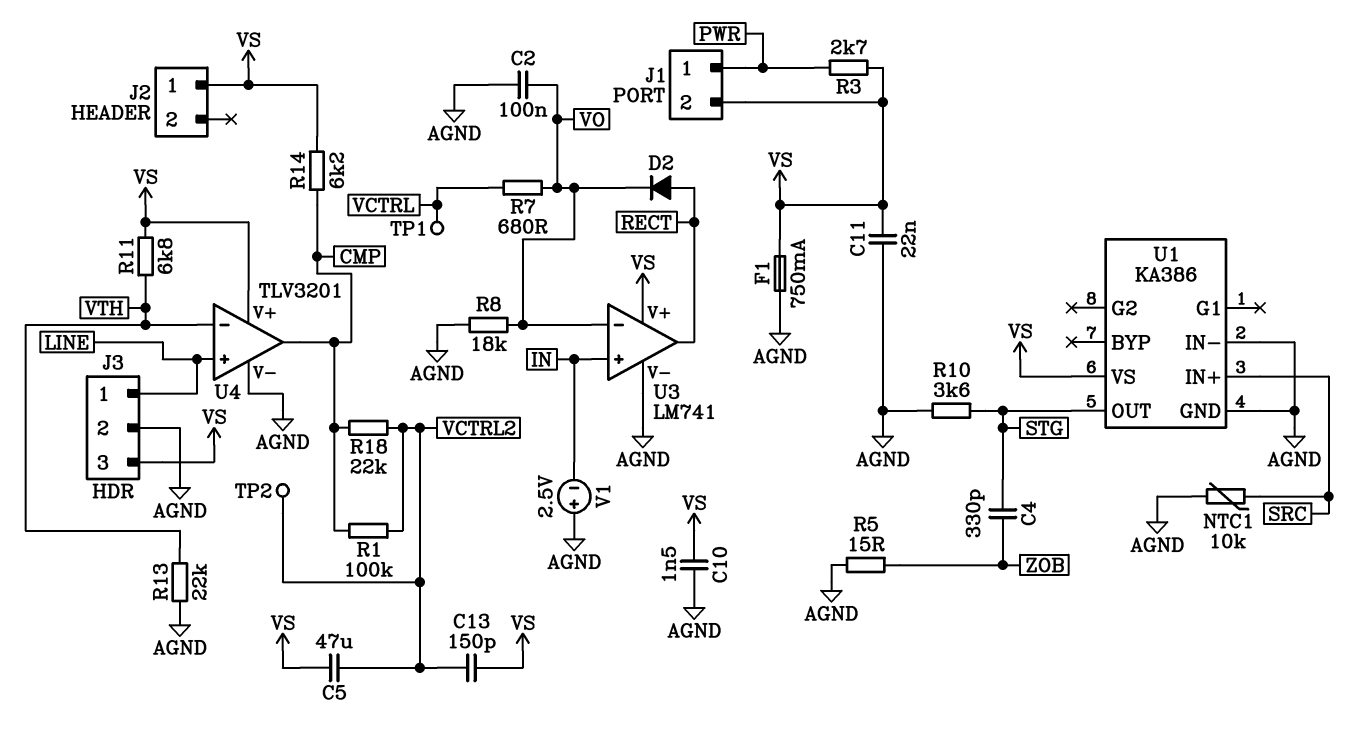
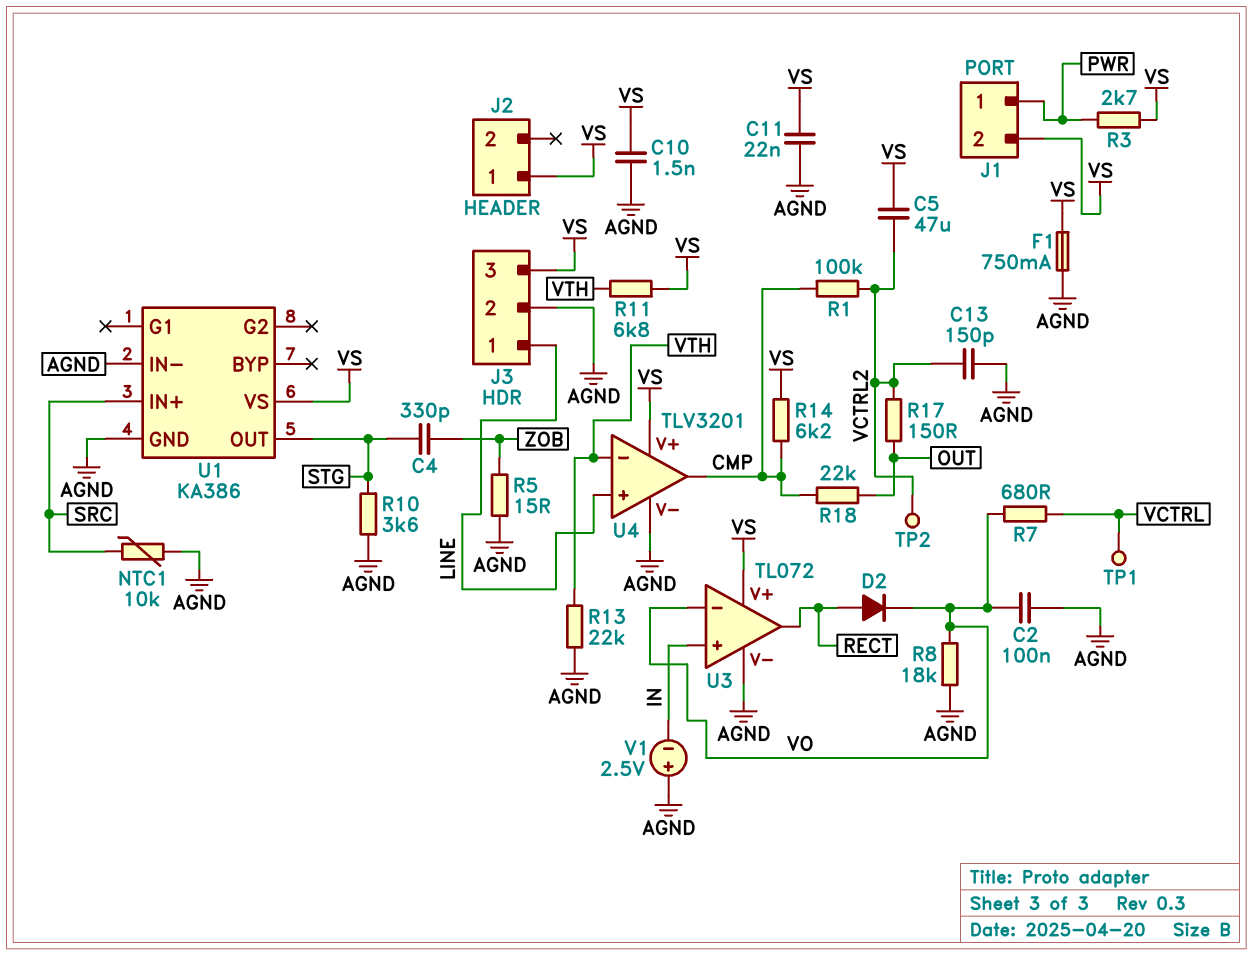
C13: 150pF (VCTRL2, VS) -> 150pF (AGND, VCTRL2)
R17: none -> 150 (OUT, VCTRL2)
R18: 22k (CMP, VCTRL2) -> 22k (CMP, OUT)
U3: LM741 -> TL072

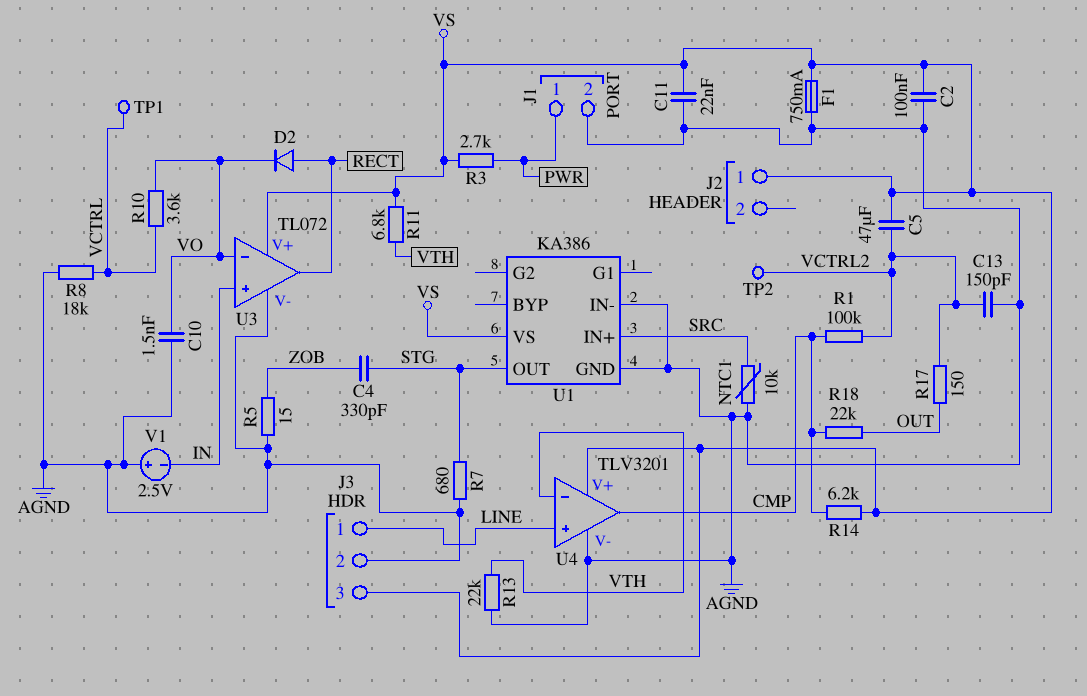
C2: 100nF (AGND, VO) -> 100nF (AGND, VS)
C10: 1.5nF (AGND, VS) -> 1.5nF (AGND, VO)
J1 pin 2: VS -> AGND
R7: 680 (VCTRL, VO) -> 680 (AGND, STG)
R8: 18k (AGND, VO) -> 18k (AGND, VCTRL)
R10: 3.6k (AGND, STG) -> 3.6k (VCTRL, VO)

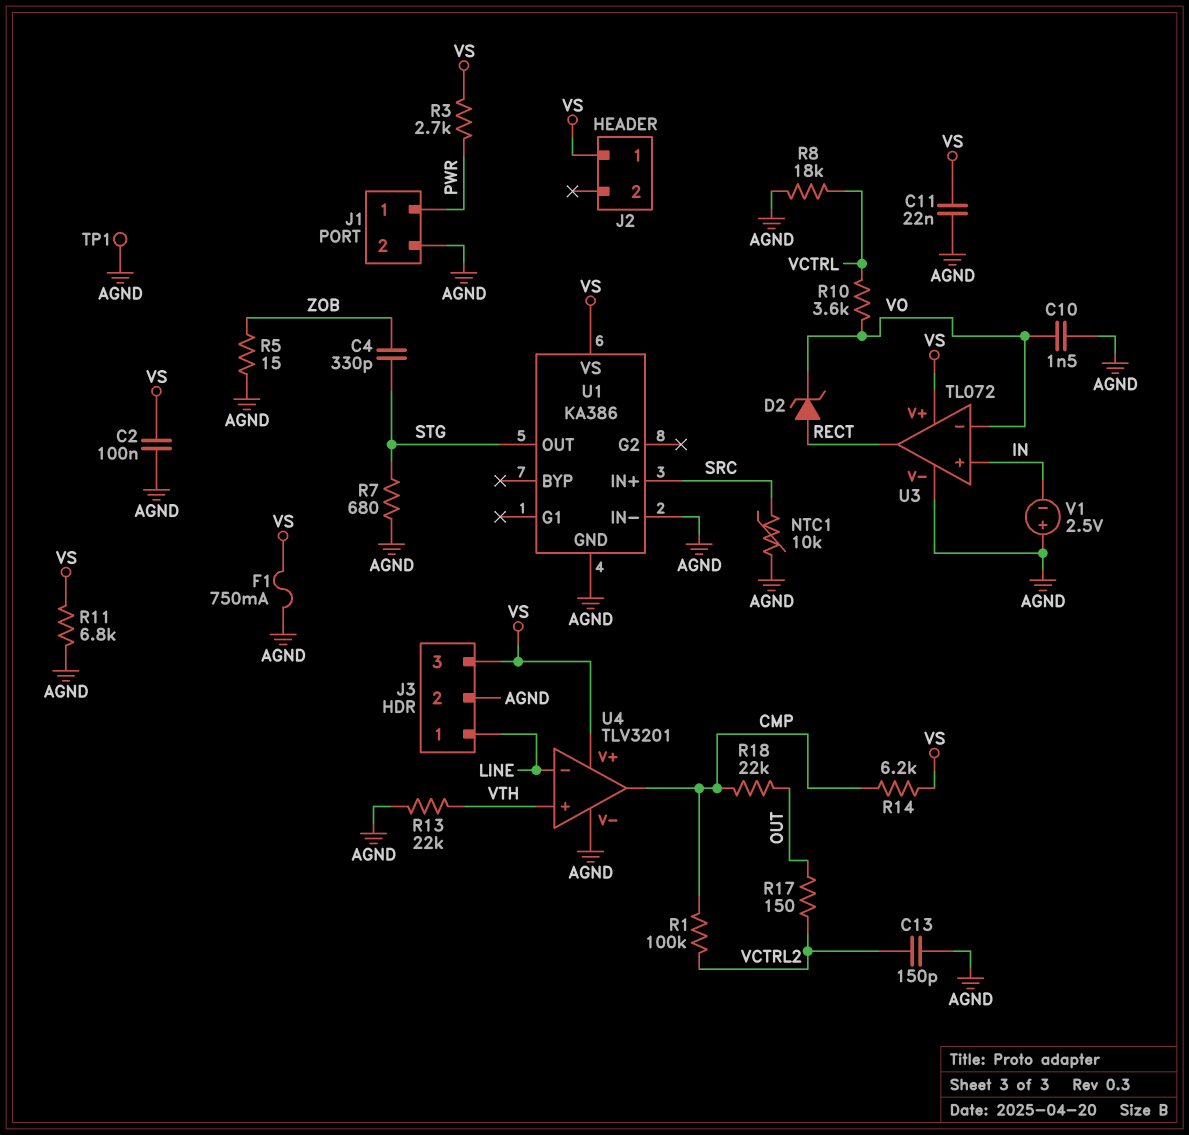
C5: 47uF (VCTRL2, VS) -> none
D2: diode (A RECT, K VO) -> zener (A RECT, K VO)
R11: 6.8k (VS, VTH) -> 6.8k (AGND, VS)
TP1: test point (VCTRL) -> test point (AGND)
TP2: test point (VCTRL2) -> none
U4 pin in+: LINE -> VTH
U4 pin in-: VTH -> LINE

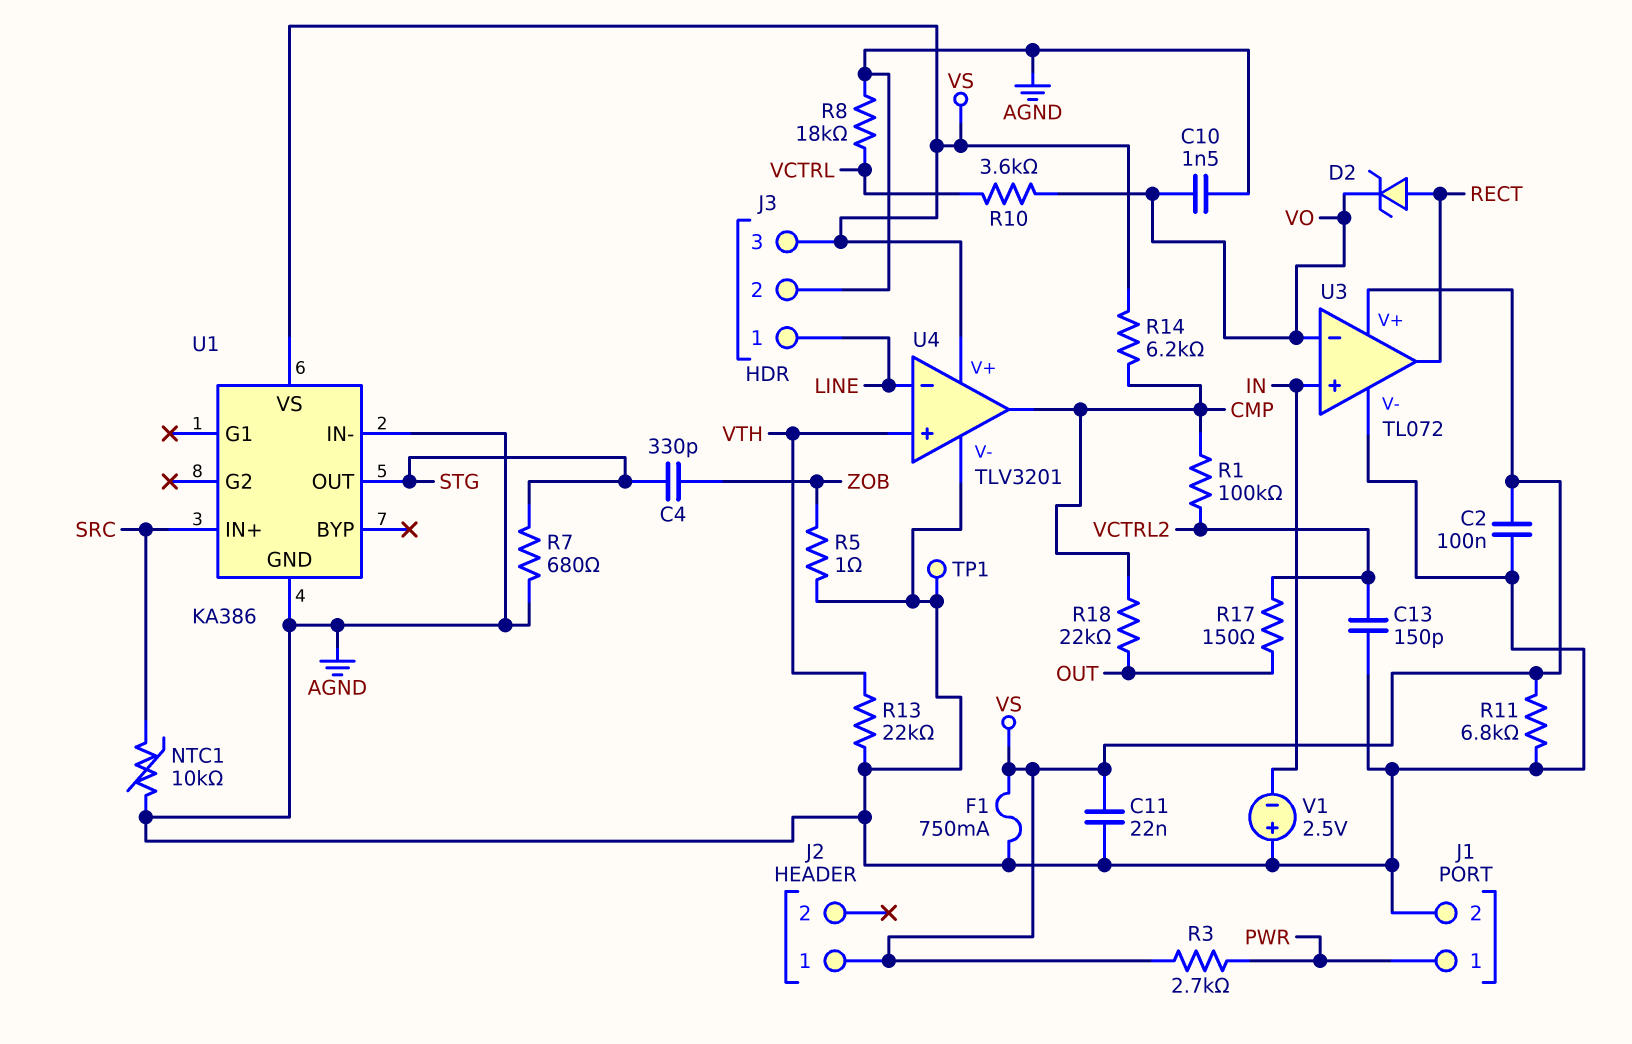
R5: 15 (AGND, ZOB) -> 1 (AGND, ZOB)

